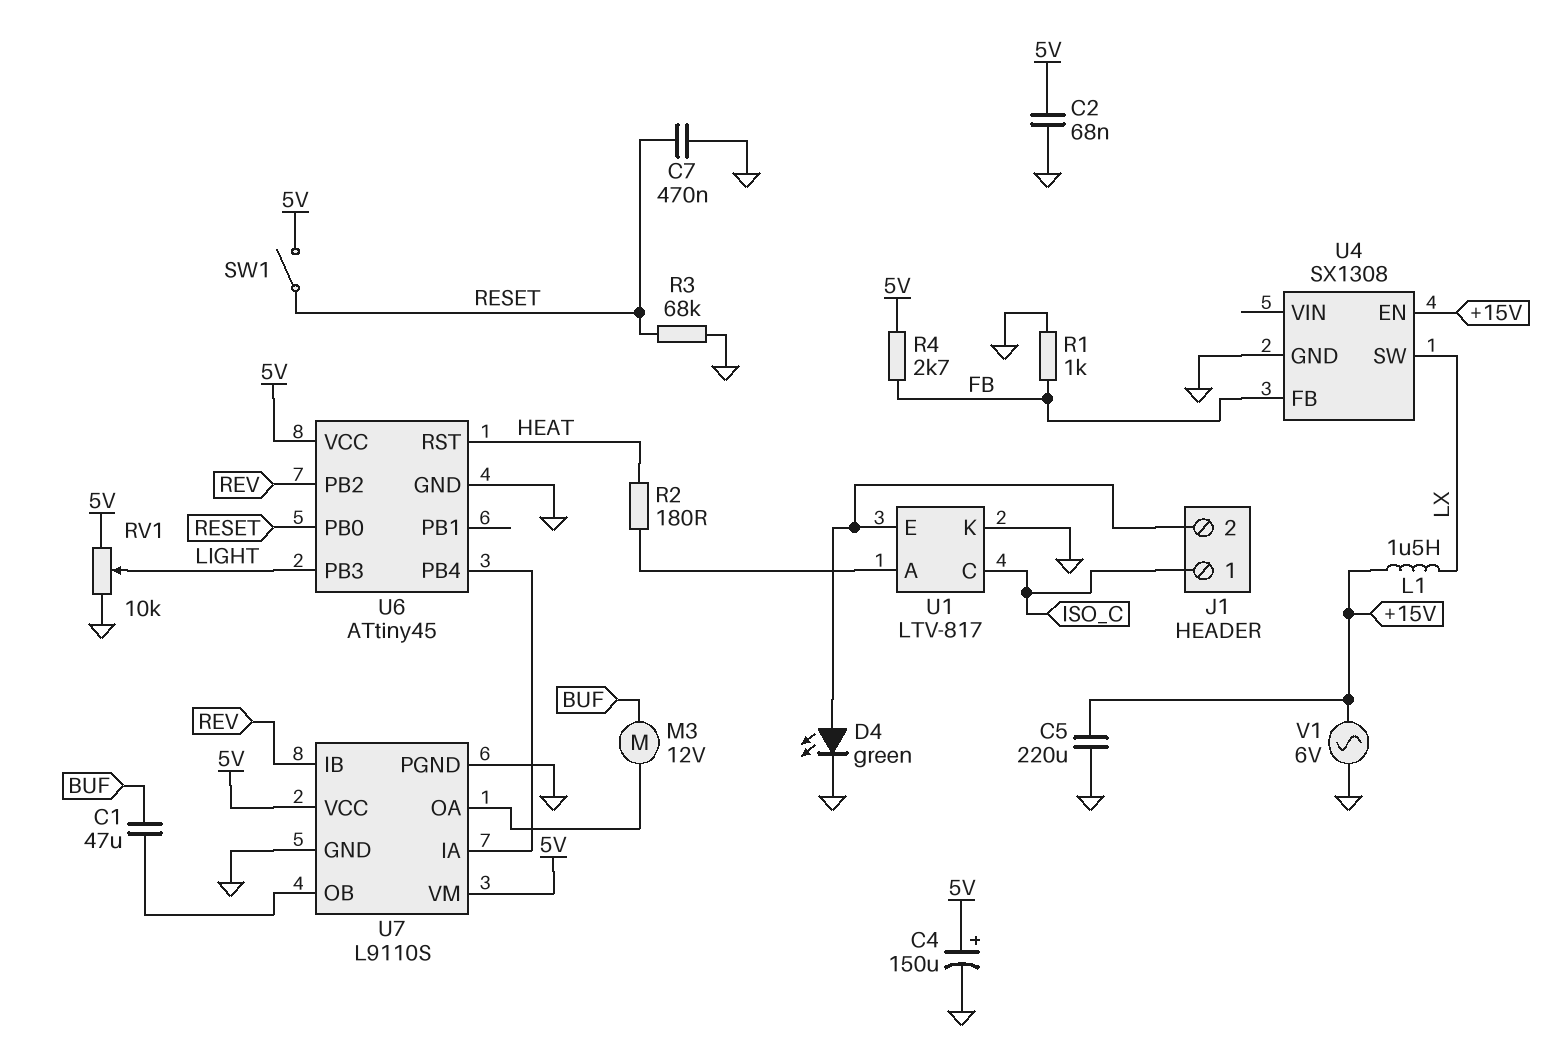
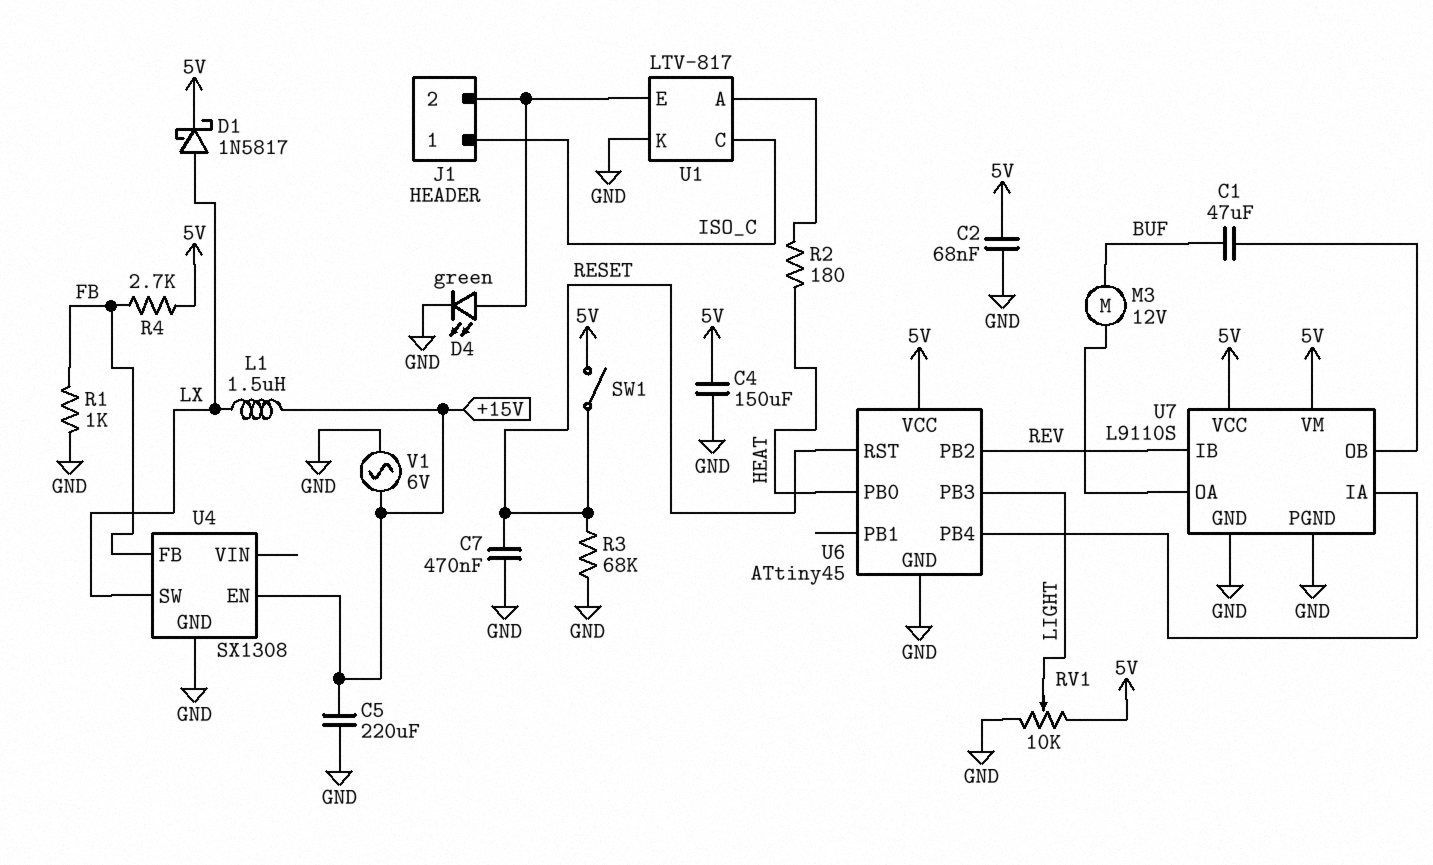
C4: 150uF (plus 5V, minus GND) -> 150uF (5V, GND)
D1: none -> schottky 1N5817 (A LX, K 5V)
U6 pin PB0: RESET -> HEAT
U6 pin RST: HEAT -> RESET

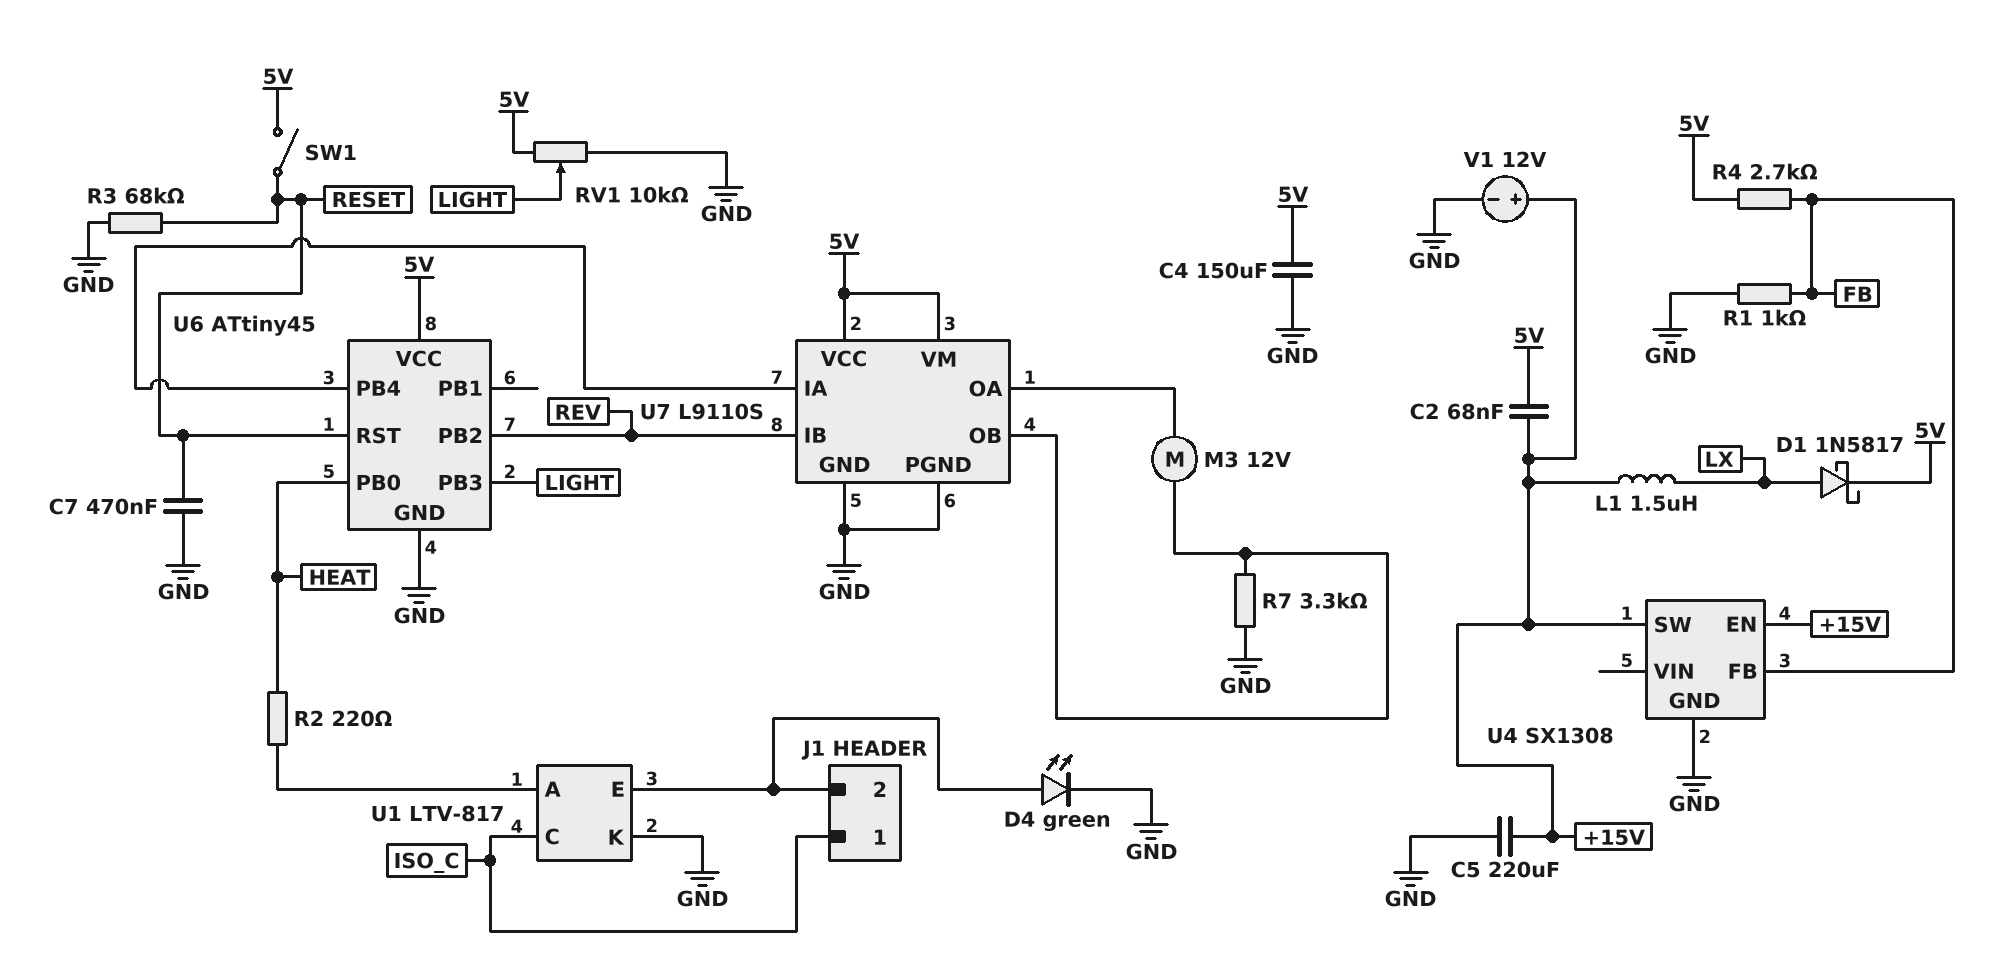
C1: 47uF (BUF, U7/OB) -> none
C2: 68nF (5V, GND) -> 68nF (+15V, 5V)
M3: motor 12V (BUF, U7/OA) -> motor 12V (U7/OA, U7/OB)
R2: 180 (HEAT, U1/A) -> 220 (HEAT, U1/A)
R7: none -> 3.3k (GND, U7/OB)
U4 pin SW: LX -> +15V
V1: AC 6V (+15V, GND) -> 12V (plus +15V, minus GND)

